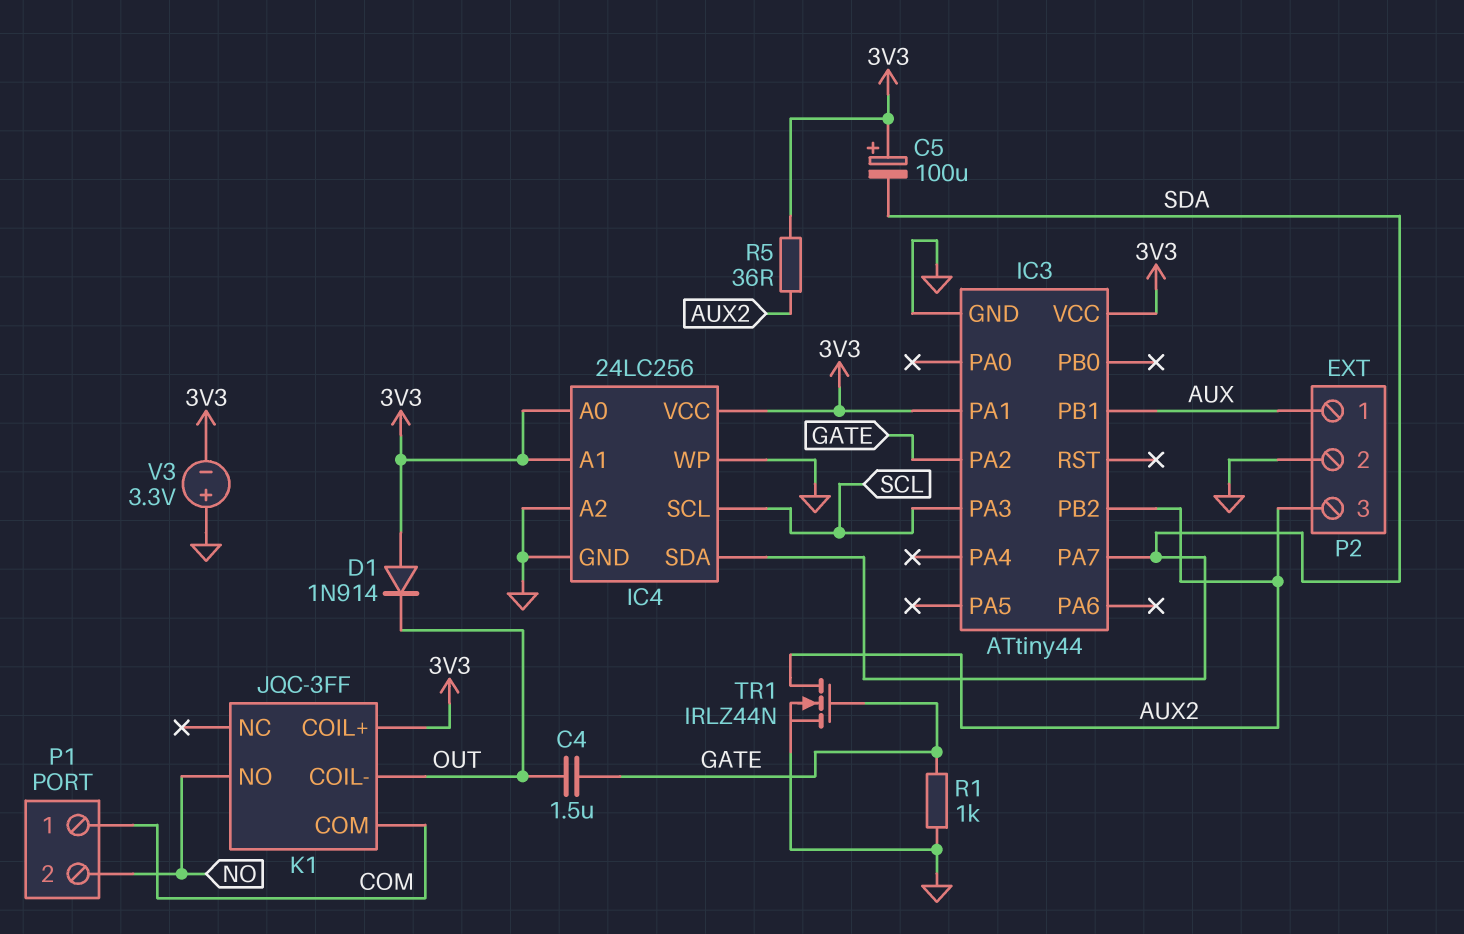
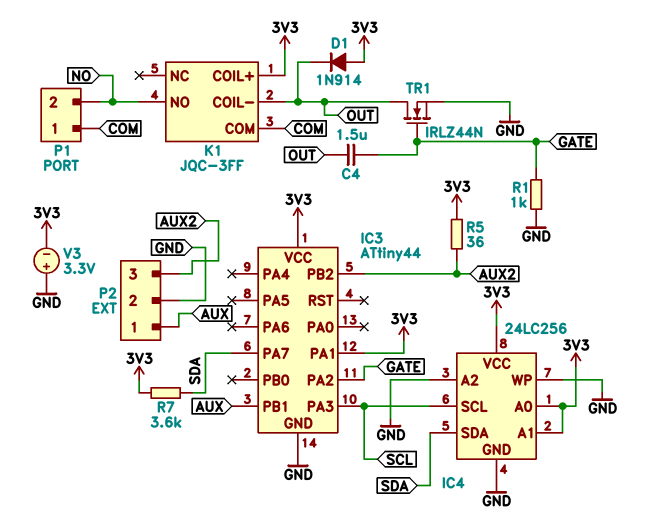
C5: 100uF (plus 3V3, minus SDA) -> none
R7: none -> 3.6k (3V3, SDA)
TR1: NMOS IRLZ44N (G GATE, D AUX2, S GND) -> NMOS IRLZ44N (G GATE, D OUT, S GND)

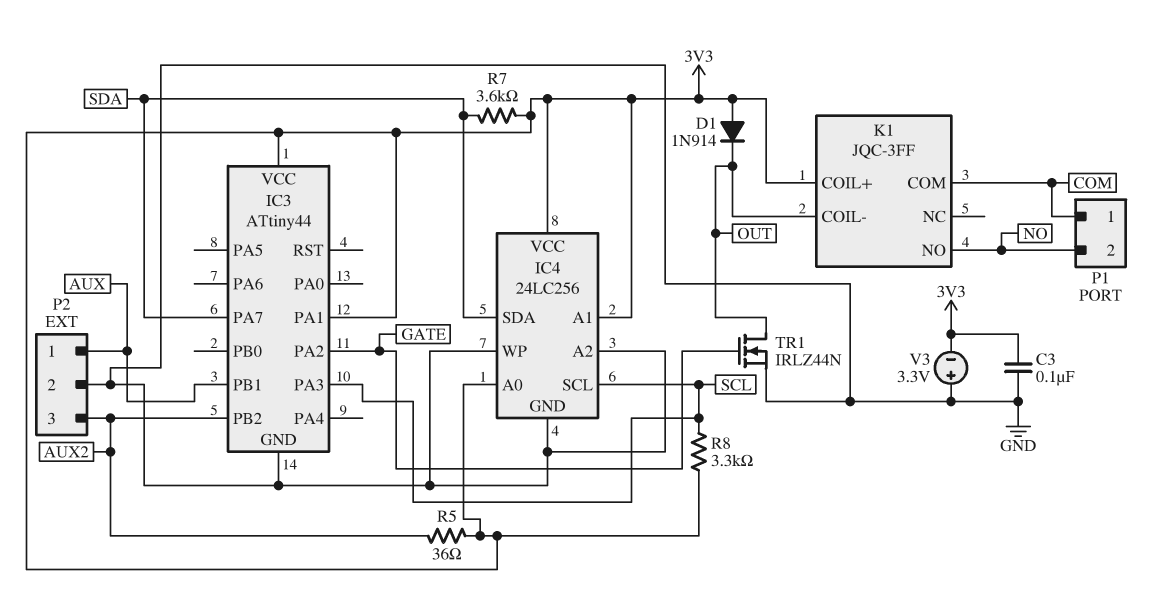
C3: none -> 100nF (3V3, GND)
C4: 1.5uF (GATE, OUT) -> none
R1: 1k (GATE, GND) -> none
R8: none -> 3.3k (3V3, SCL)

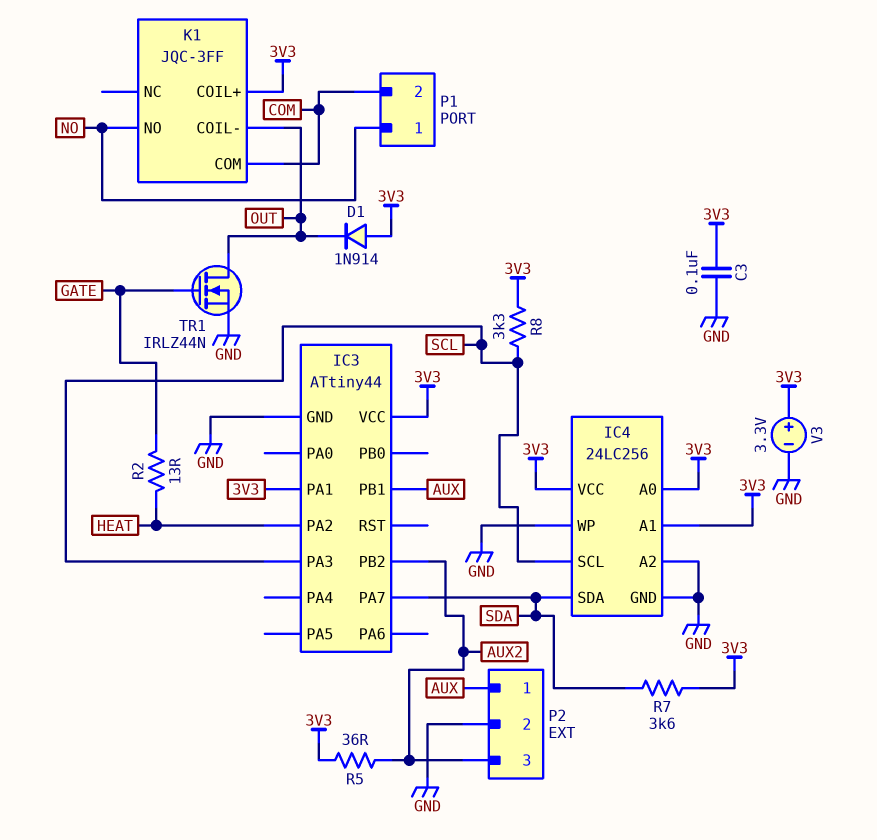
IC3 pin PA2: GATE -> HEAT
P1 pin 1: COM -> NO
P1 pin 2: NO -> COM
R2: none -> 13 (GATE, HEAT)
V3: 3.3V (plus GND, minus 3V3) -> 3.3V (plus 3V3, minus GND)

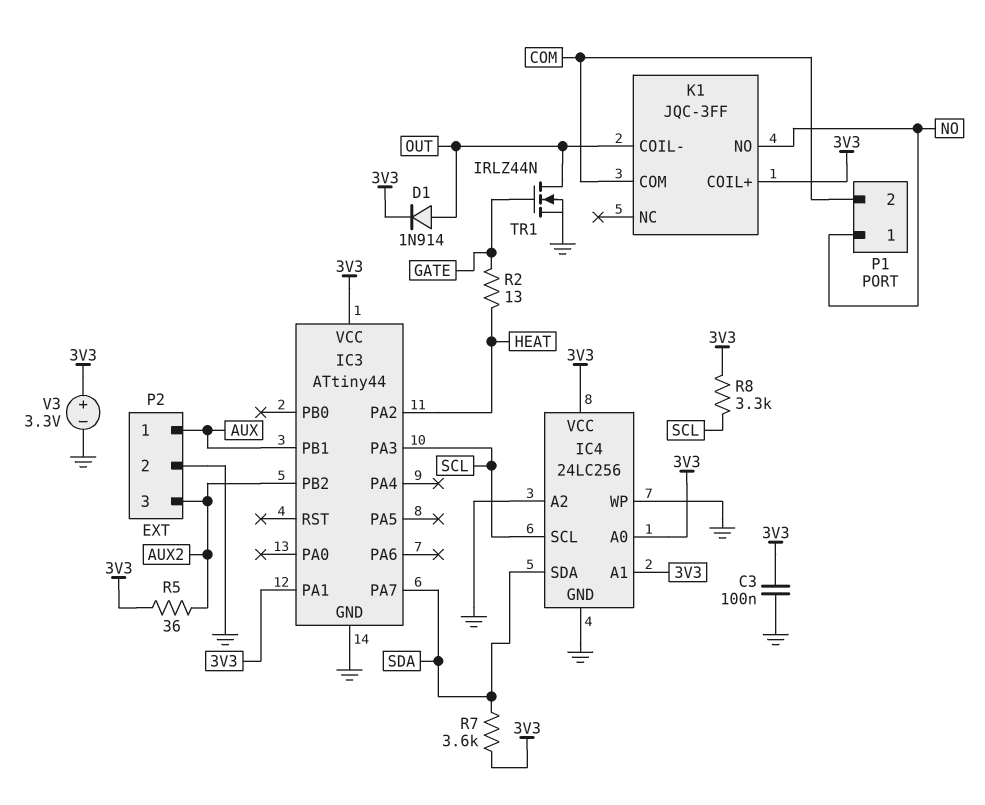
D1: diode 1N914 (A 3V3, K OUT) -> diode 1N914 (A OUT, K 3V3)

